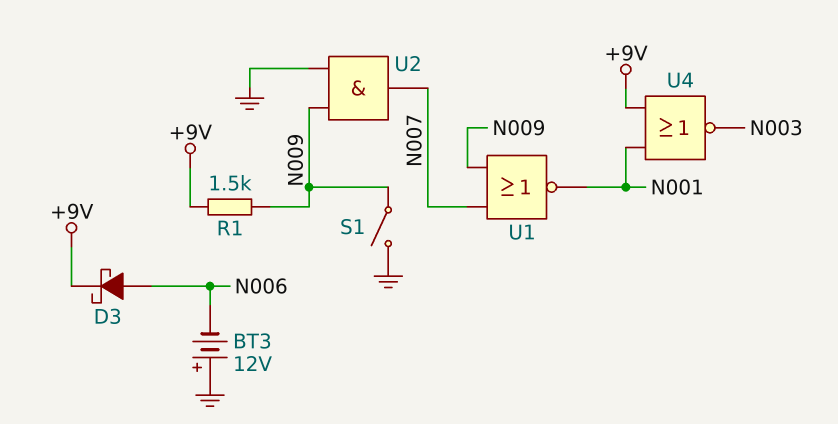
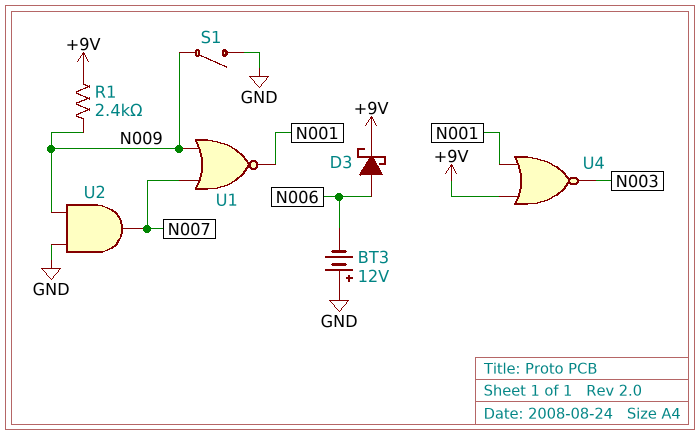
R1: 1.5k (+9V, N009) -> 2.4k (+9V, N009)

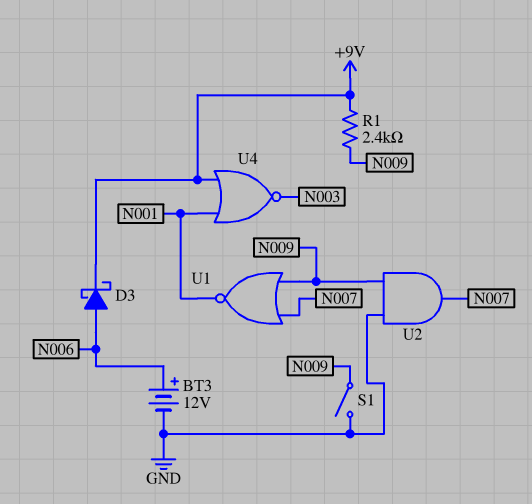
BT3: 12V (plus GND, minus N006) -> 12V (plus N006, minus GND)

